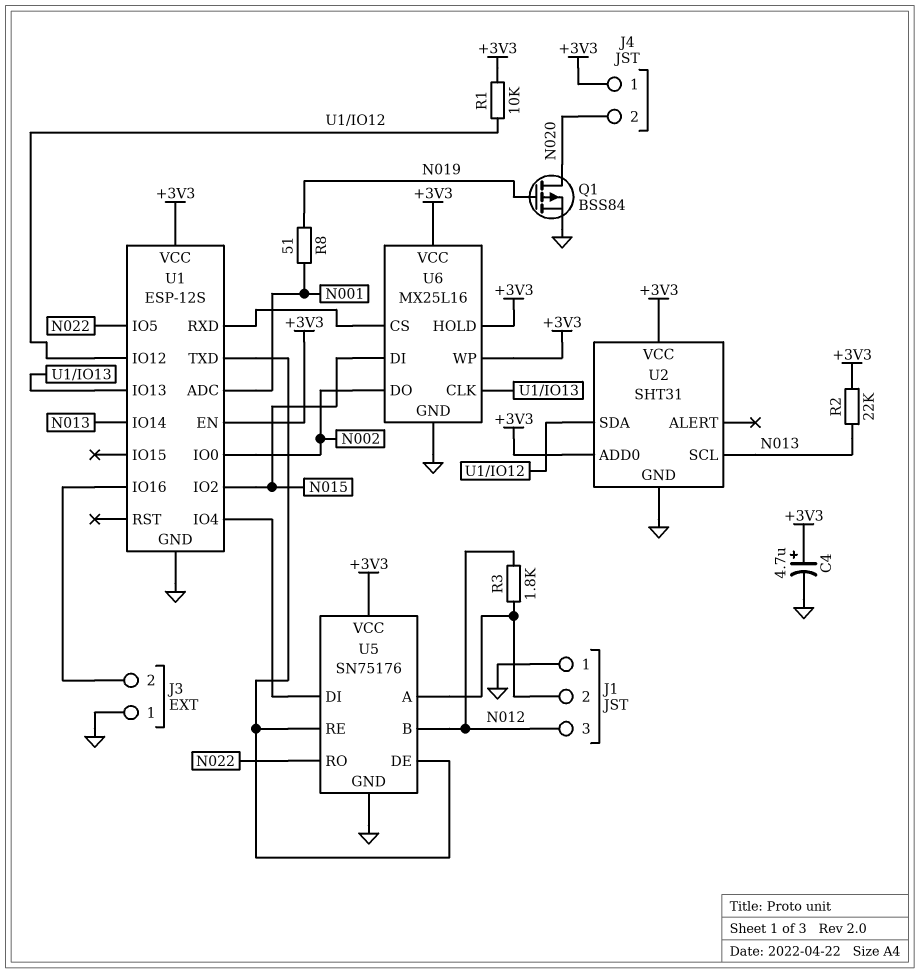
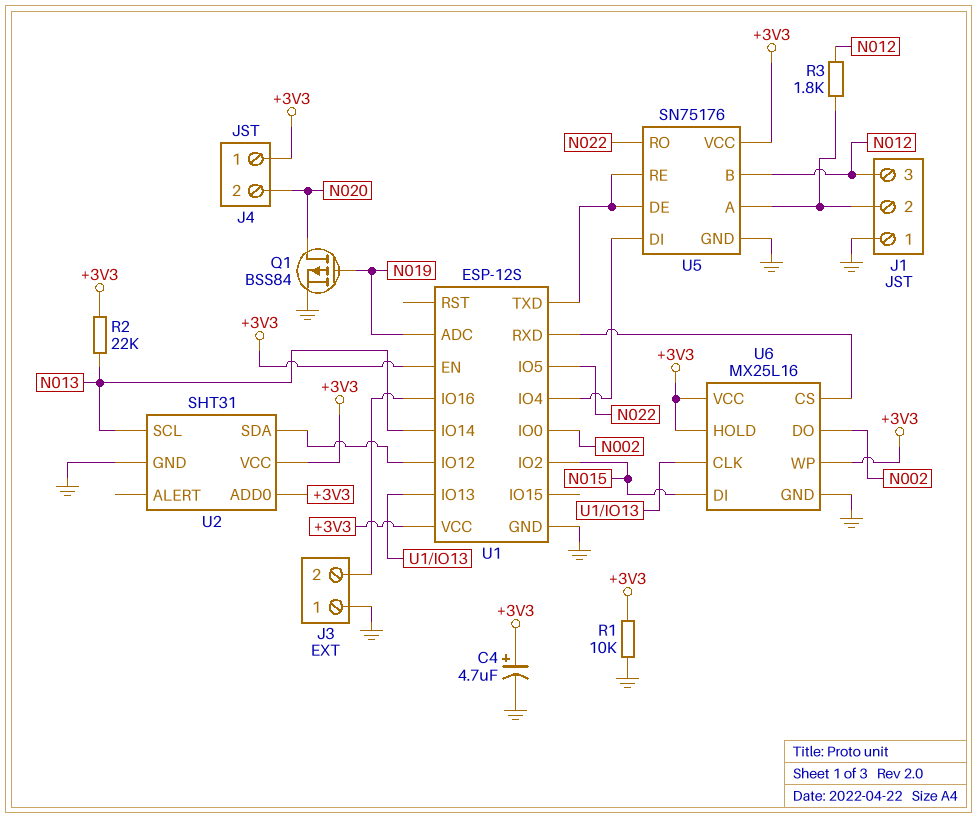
R1: 10k (+3V3, U1/IO12) -> 10k (+3V3, GND)
R8: 51 (N001, N019) -> none
U1 pin ADC: N001 -> N019

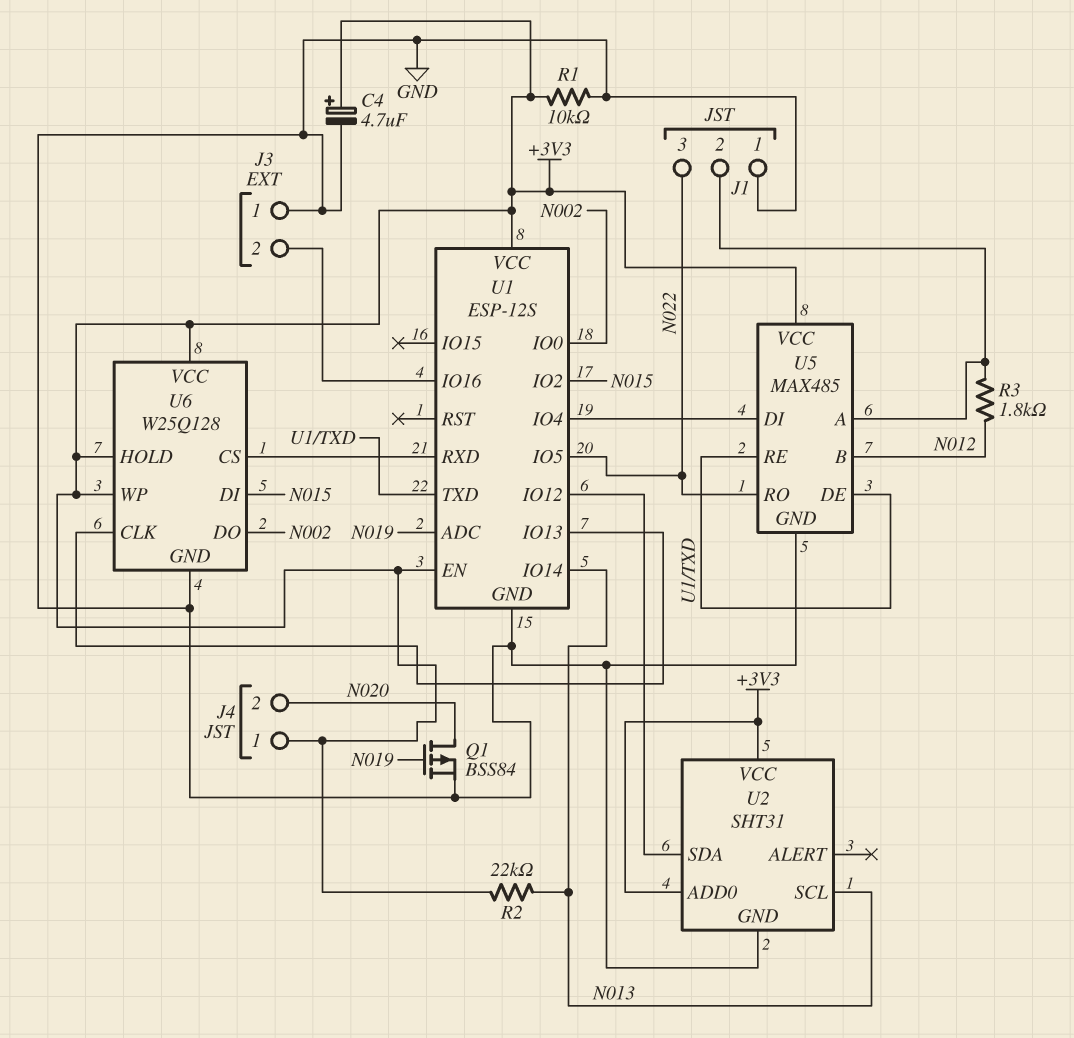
J1 pin 3: N012 -> N022
U5: SN75176 -> MAX485
U6: MX25L16 -> W25Q128

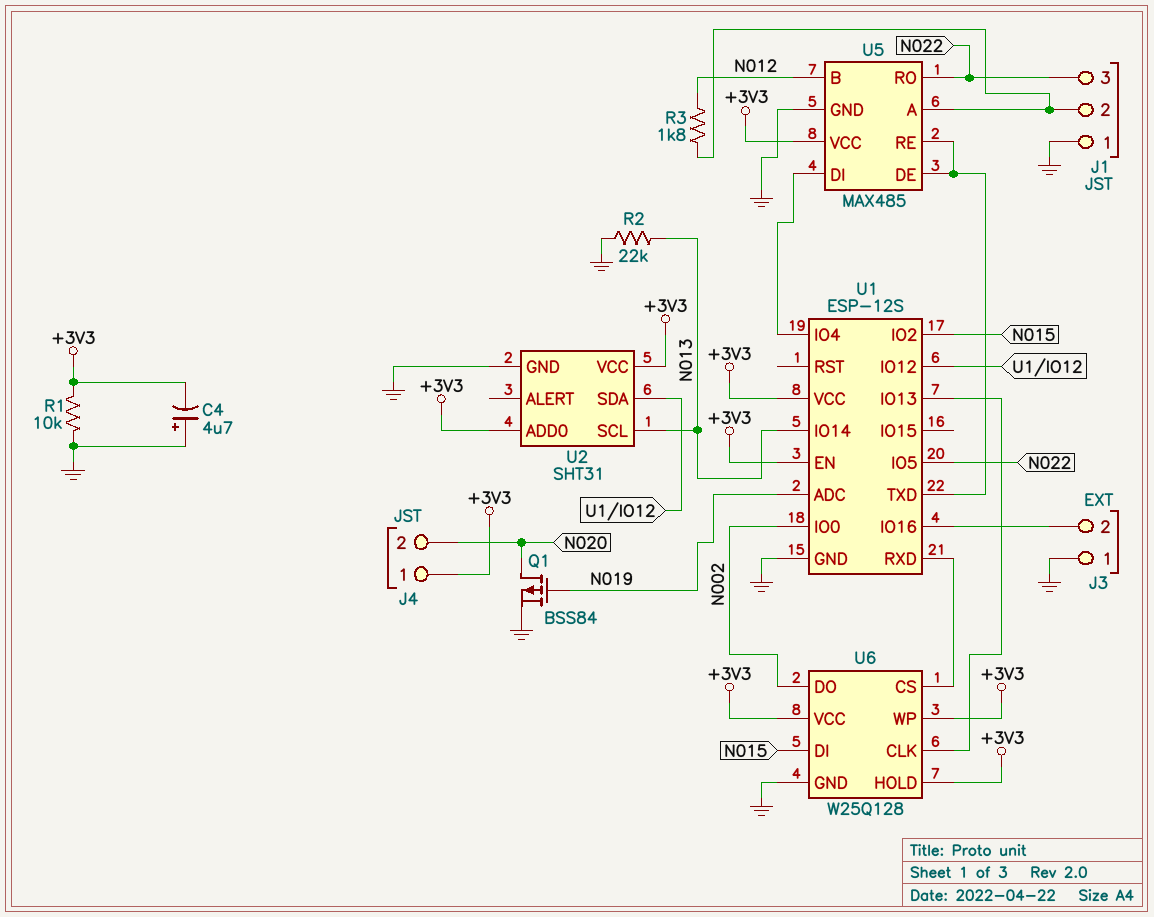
C4: 4.7uF (plus +3V3, minus GND) -> 4.7uF (plus GND, minus +3V3)
R2: 22k (+3V3, N013) -> 22k (GND, N013)

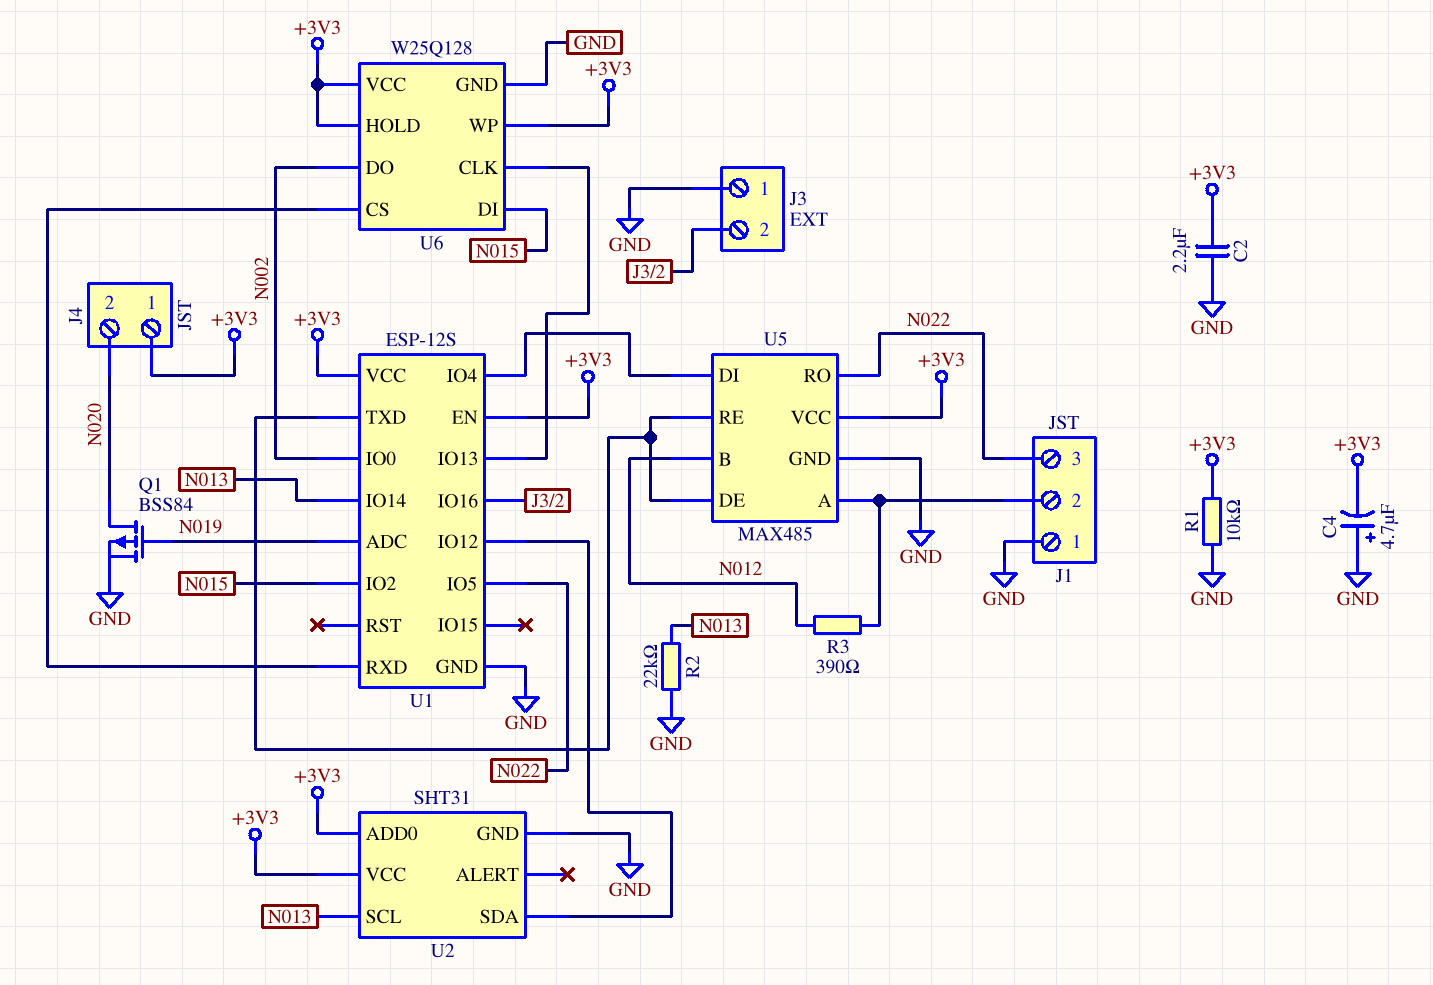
C2: none -> 2.2uF (+3V3, GND)
R3: 1.8k (J1/2, N012) -> 390 (J1/2, N012)

